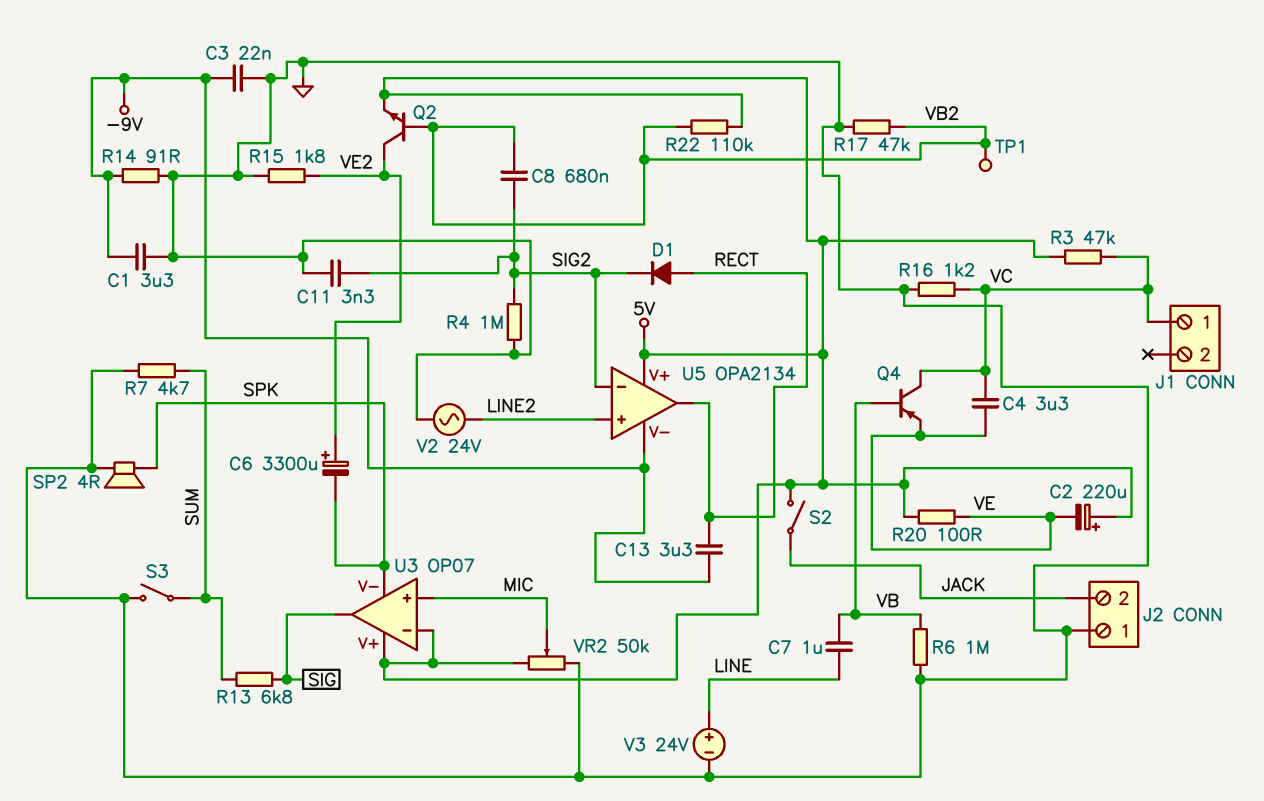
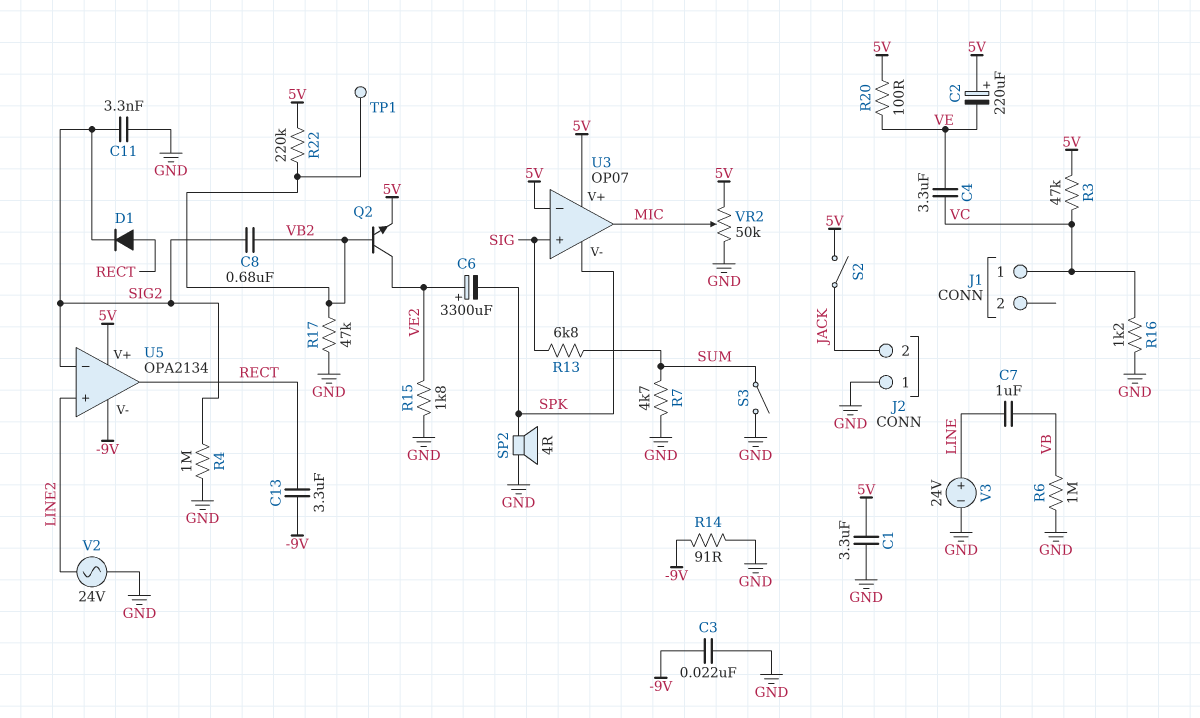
C1: 3.3uF (-9V, GND) -> 3.3uF (5V, GND)
Q4: PNP (B VB, C VC, E VE) -> none
R22: 110k (5V, VB2) -> 220k (5V, VB2)
U3 pin in+: MIC -> SIG
U3 pin out: SIG -> MIC

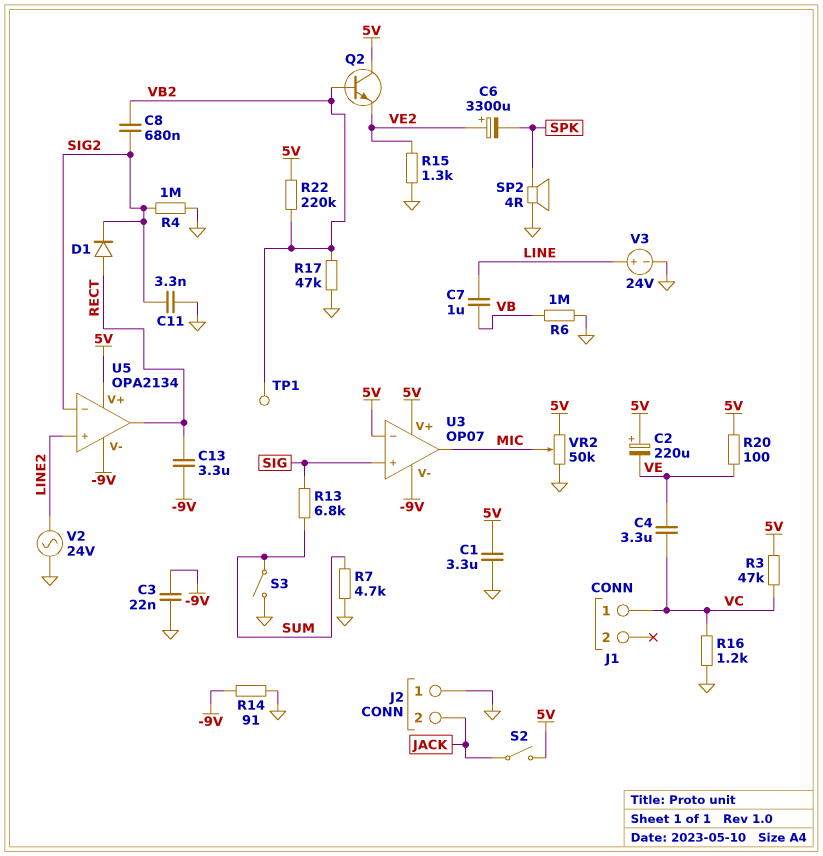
Q2: NPN (B VB2, C VE2, E 5V) -> NPN (B VB2, C 5V, E VE2)
R15: 1.8k (GND, VE2) -> 1.3k (GND, VE2)
U3 pin V-: SPK -> -9V

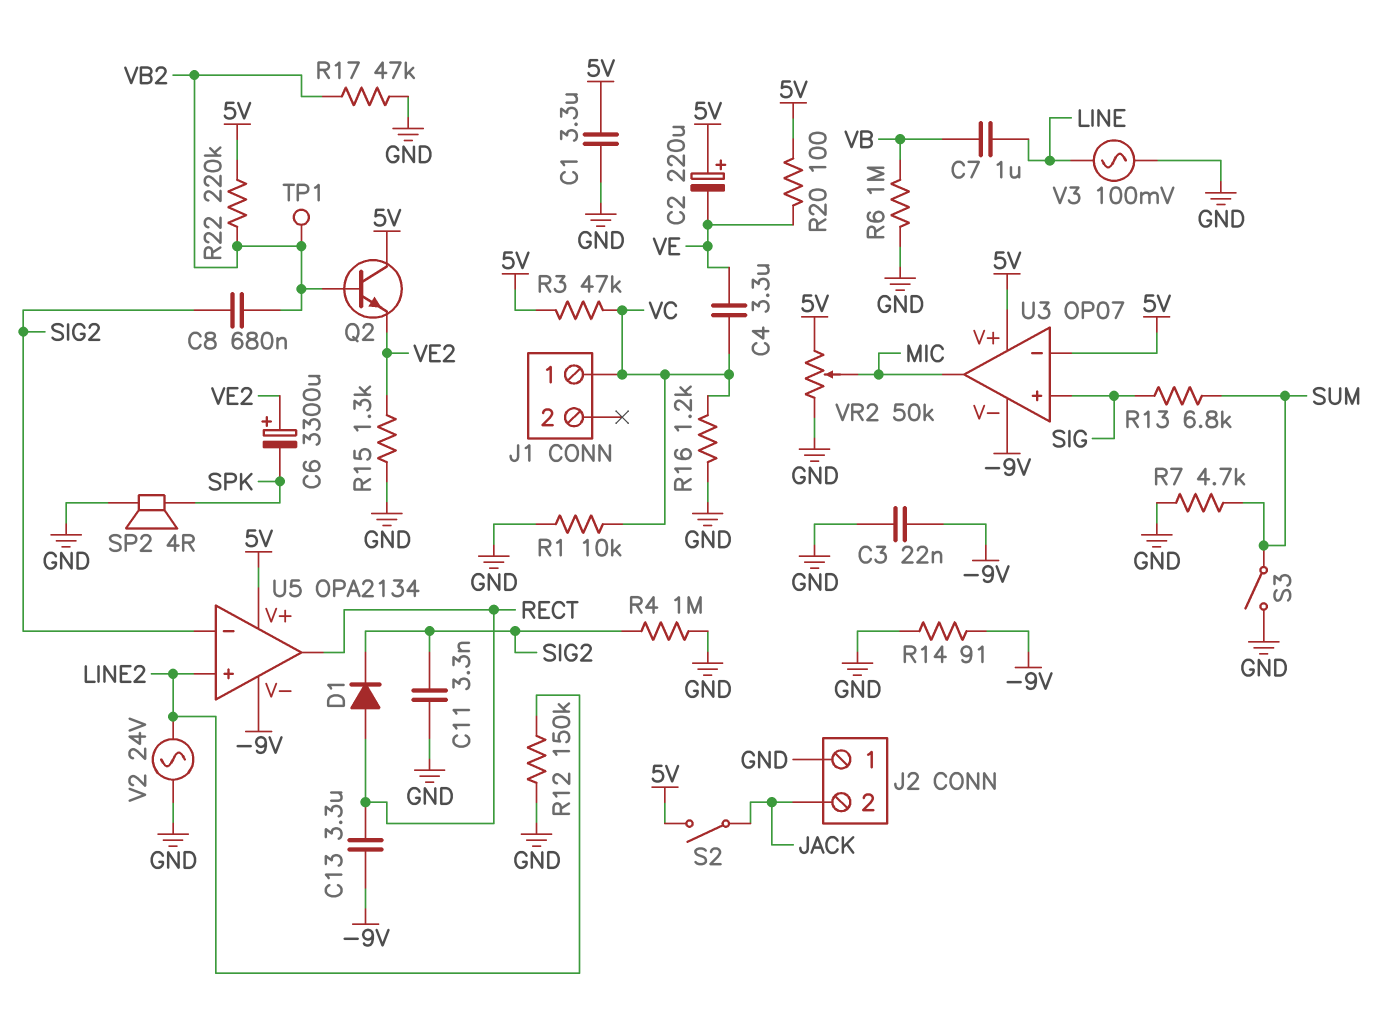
R1: none -> 10k (GND, VC)
R12: none -> 150k (GND, LINE2)
V3: 24V (plus LINE, minus GND) -> AC 100mV (GND, LINE)

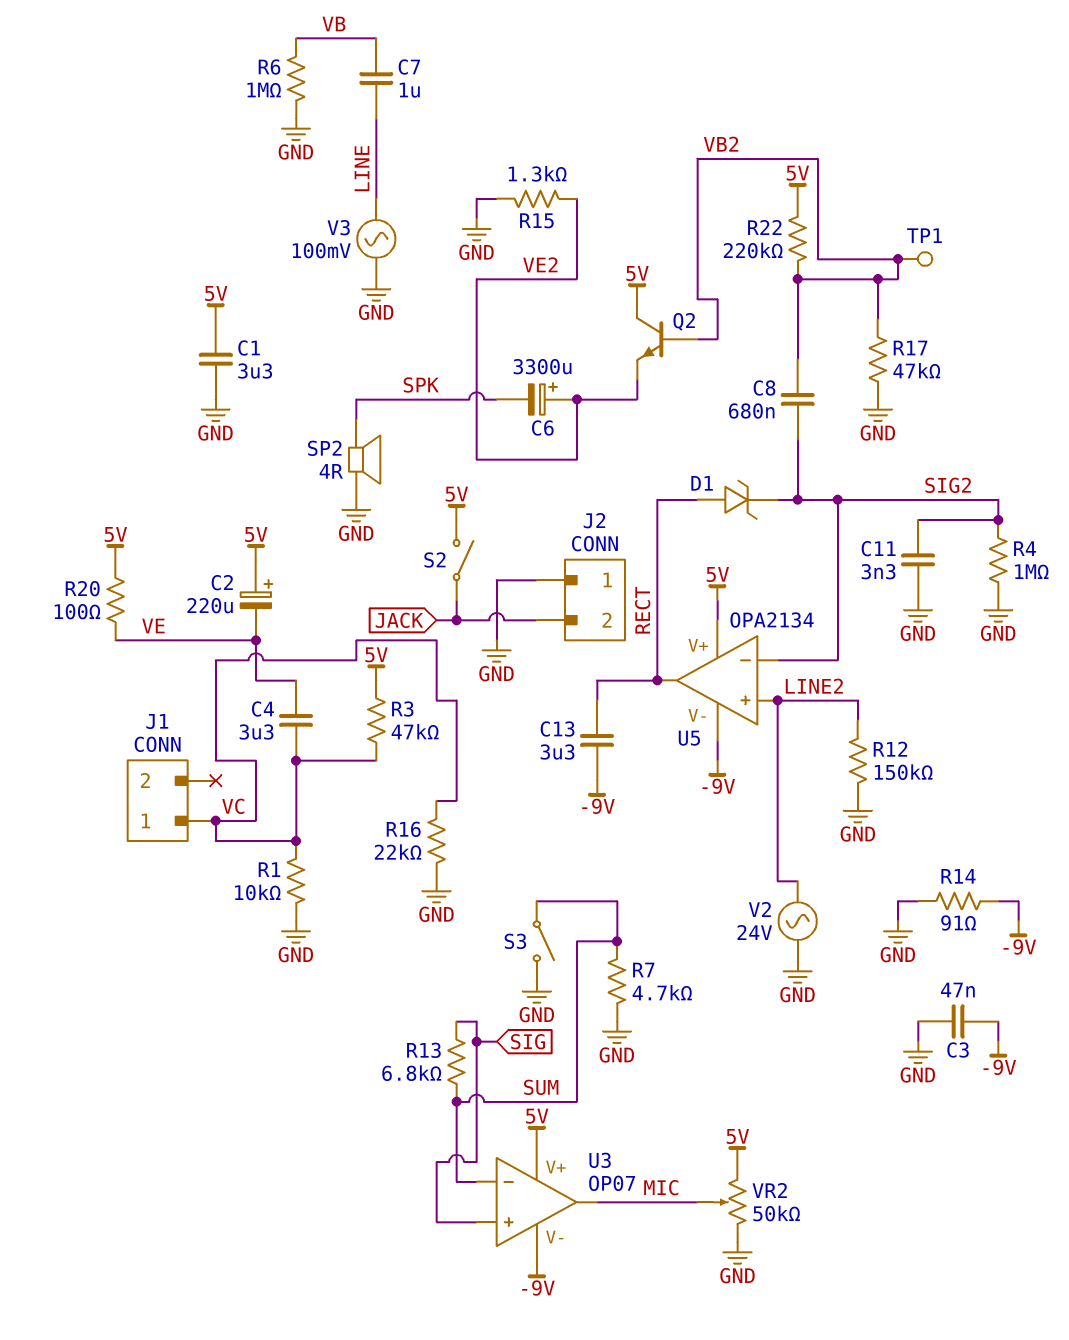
C3: 22nF (-9V, GND) -> 47nF (-9V, GND)
D1: diode (A RECT, K SIG2) -> zener (A RECT, K SIG2)
R16: 1.2k (GND, VC) -> 22k (GND, VC)
U3 pin in-: 5V -> SUM

